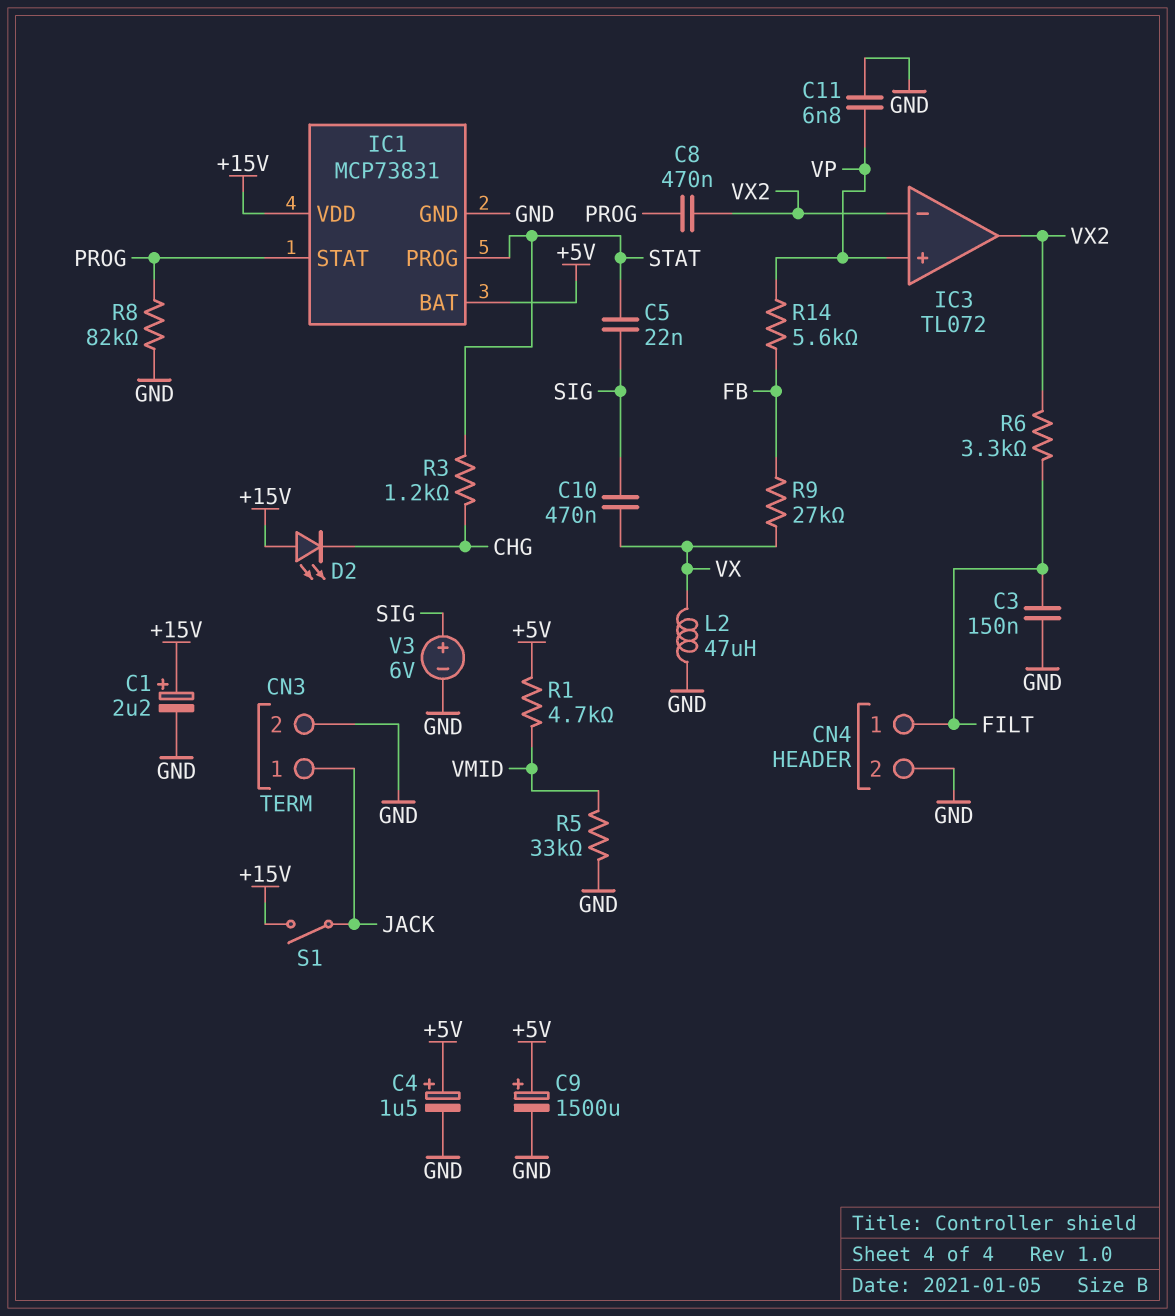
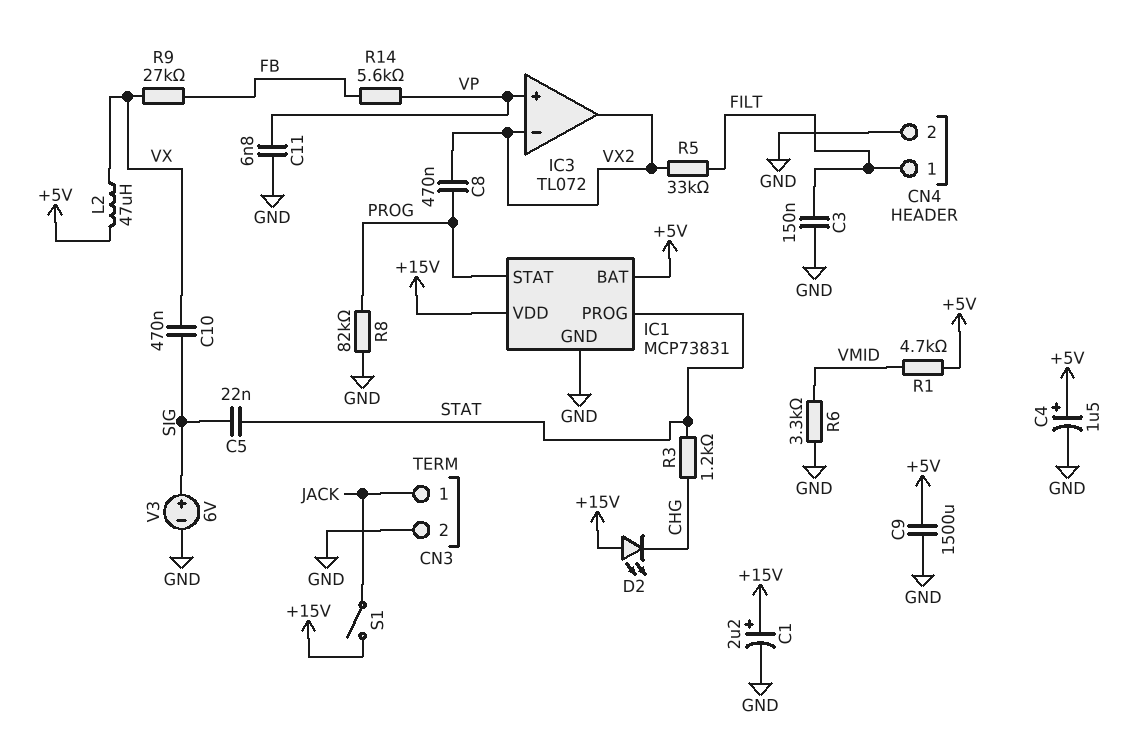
C9: 1500uF (plus +5V, minus GND) -> 1500uF (+5V, GND)
L2: 47uH (GND, VX) -> 47uH (+5V, VX)
R5: 33k (GND, VMID) -> 33k (FILT, VX2)
R6: 3.3k (FILT, VX2) -> 3.3k (GND, VMID)

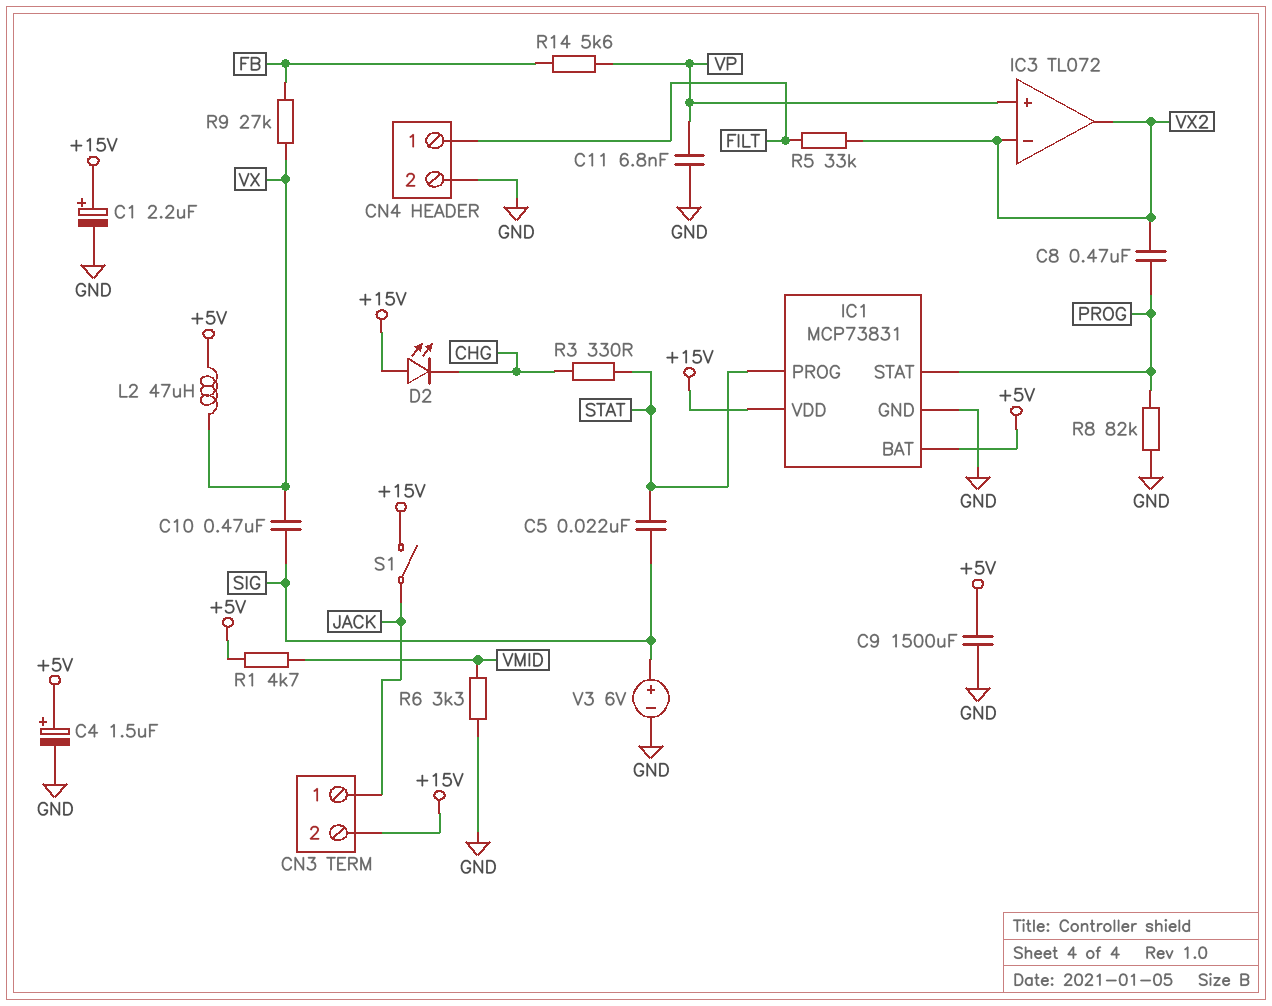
C3: 150nF (FILT, GND) -> none
CN3 pin 2: GND -> +15V
R3: 1.2k (CHG, STAT) -> 330 (CHG, STAT)

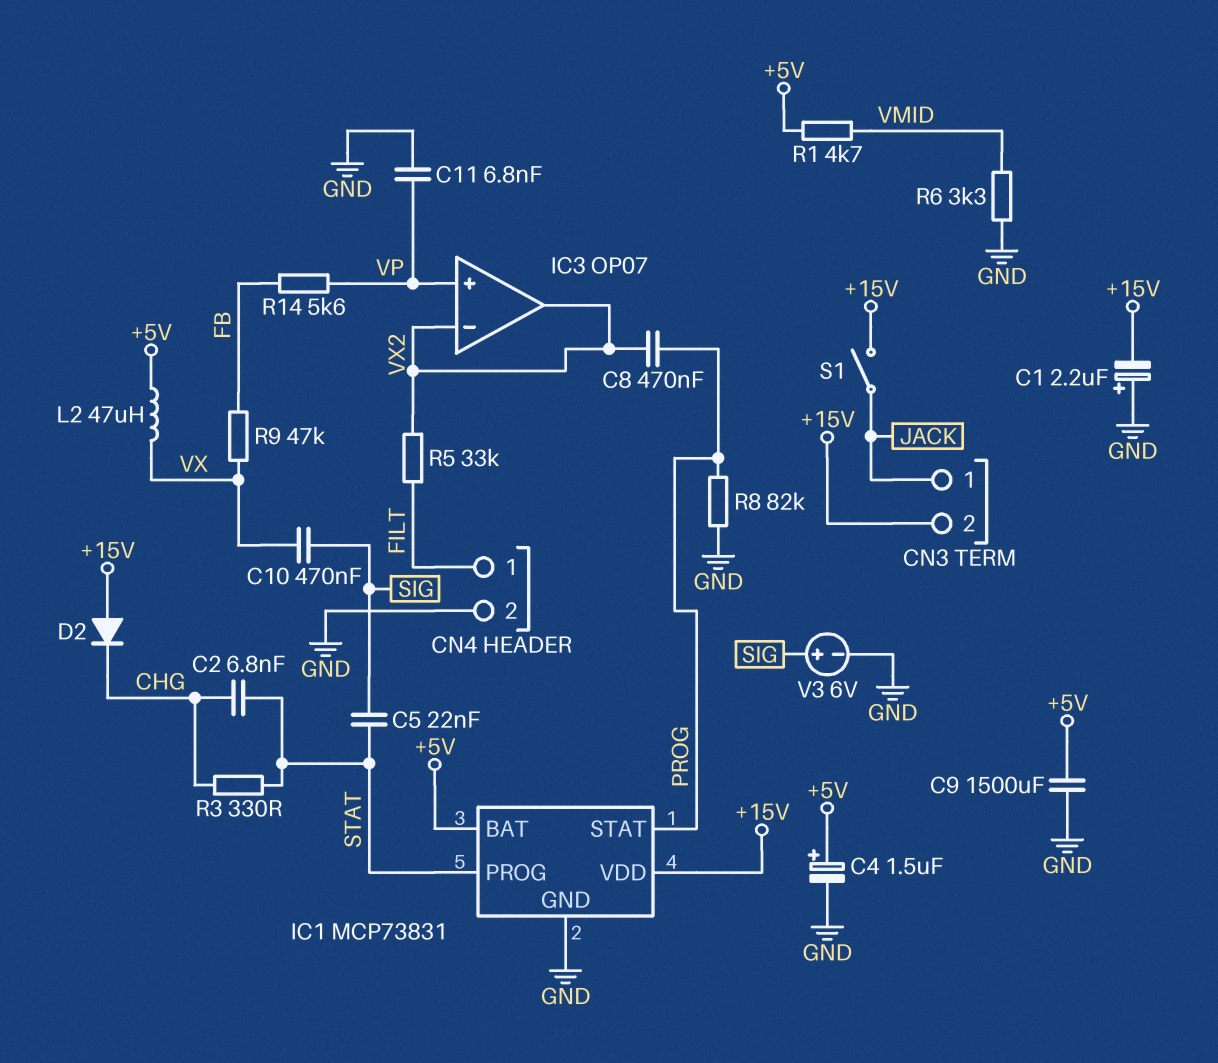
C1: 2.2uF (plus +15V, minus GND) -> 2.2uF (plus GND, minus +15V)
C2: none -> 6.8nF (CHG, STAT)
D2: LED (A +15V, K CHG) -> diode (A +15V, K CHG)
IC3: TL072 -> OP07
R9: 27k (FB, VX) -> 47k (FB, VX)

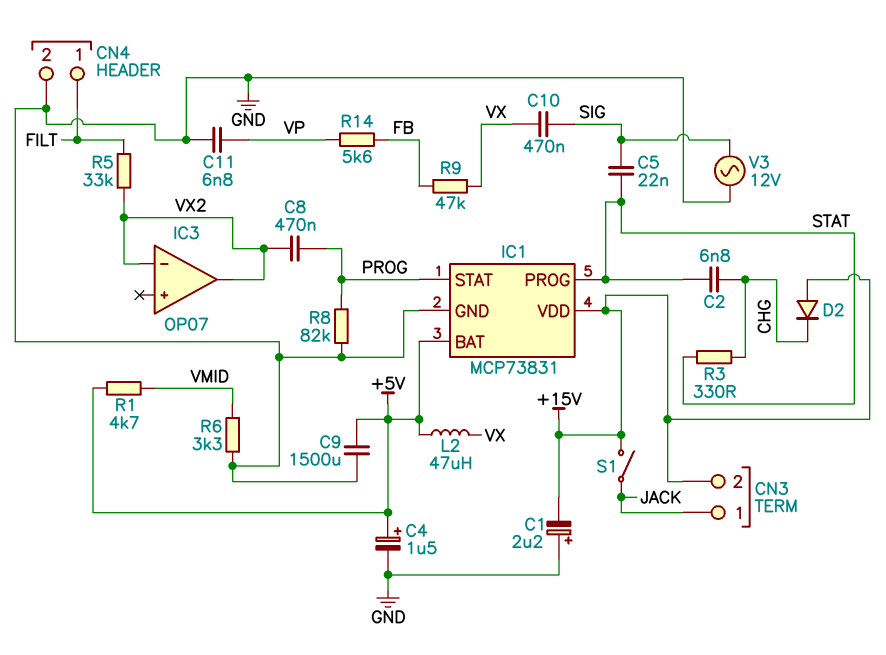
IC3 pin in+: VP -> none
V3: 6V (plus SIG, minus GND) -> AC 12V (GND, SIG)

